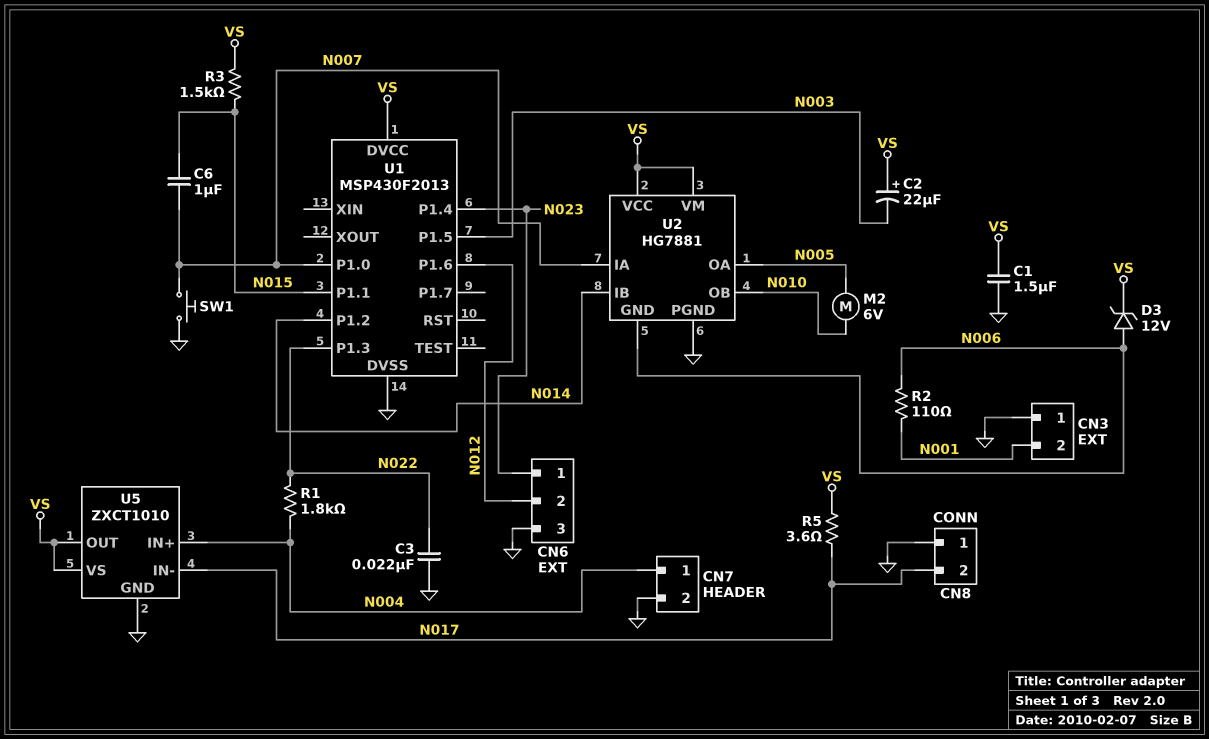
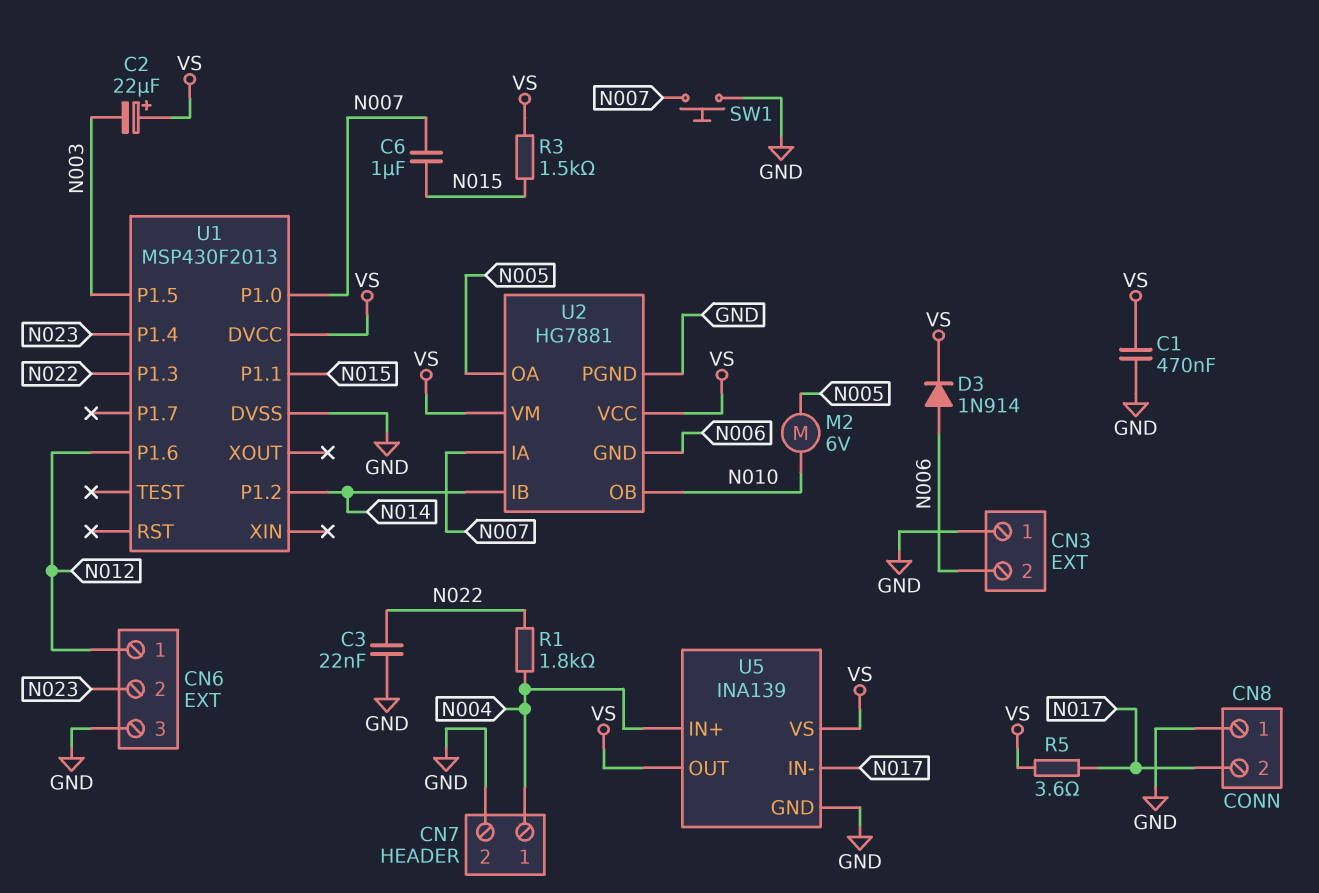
C1: 1.5uF (GND, VS) -> 470nF (GND, VS)
CN3 pin 2: N001 -> N006
CN6 pin 1: N023 -> N012
CN6 pin 2: N012 -> N023
D3: zener 12V (A N006, K VS) -> diode 1N914 (A N006, K VS)
R2: 110 (N001, N006) -> none
U5: ZXCT1010 -> INA139

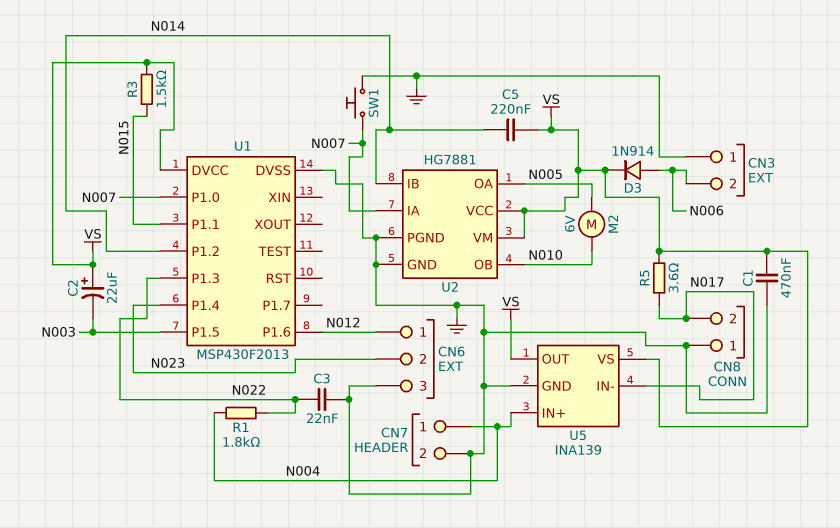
C5: none -> 220nF (N014, VS)
C6: 1uF (N007, N015) -> none
U2 pin GND: N006 -> GND

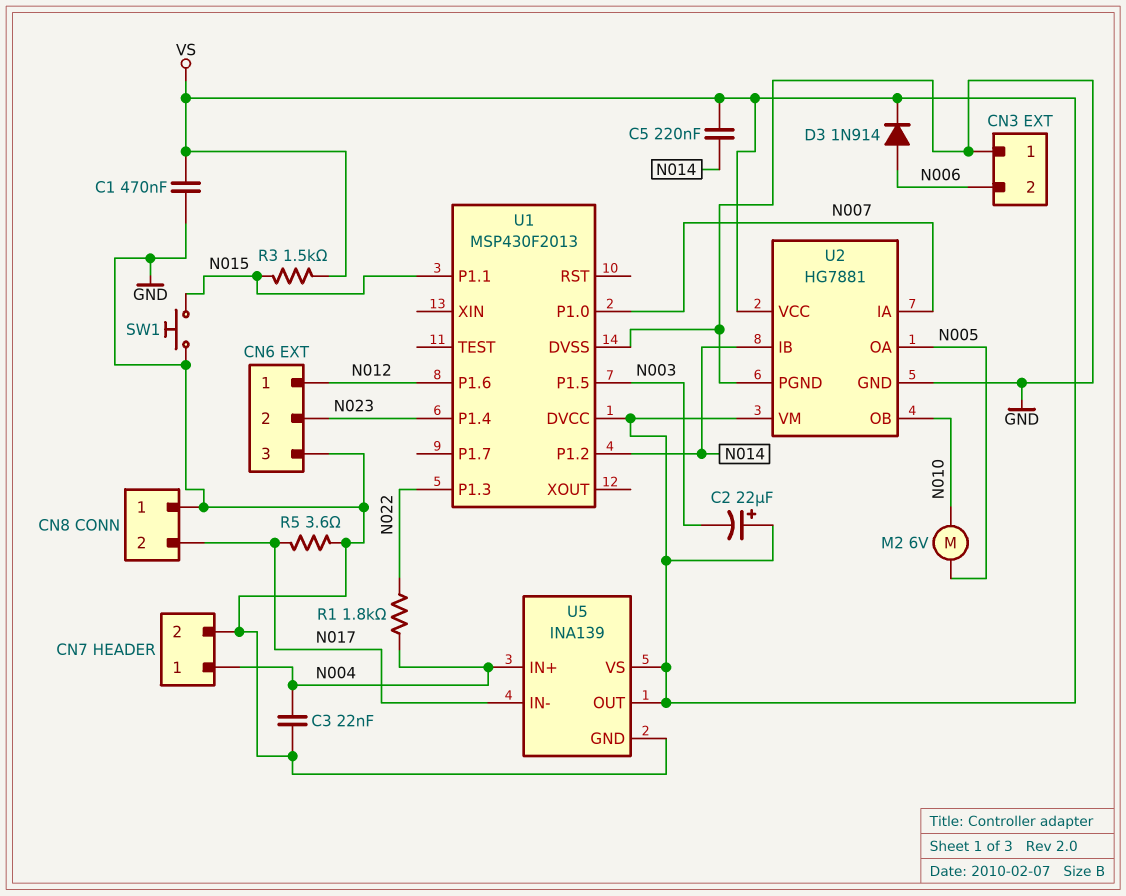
C3: 22nF (GND, N022) -> 22nF (GND, N004)
R5: 3.6 (N017, VS) -> 3.6 (GND, N017)
SW1: button (GND, N007) -> button (GND, N015)

